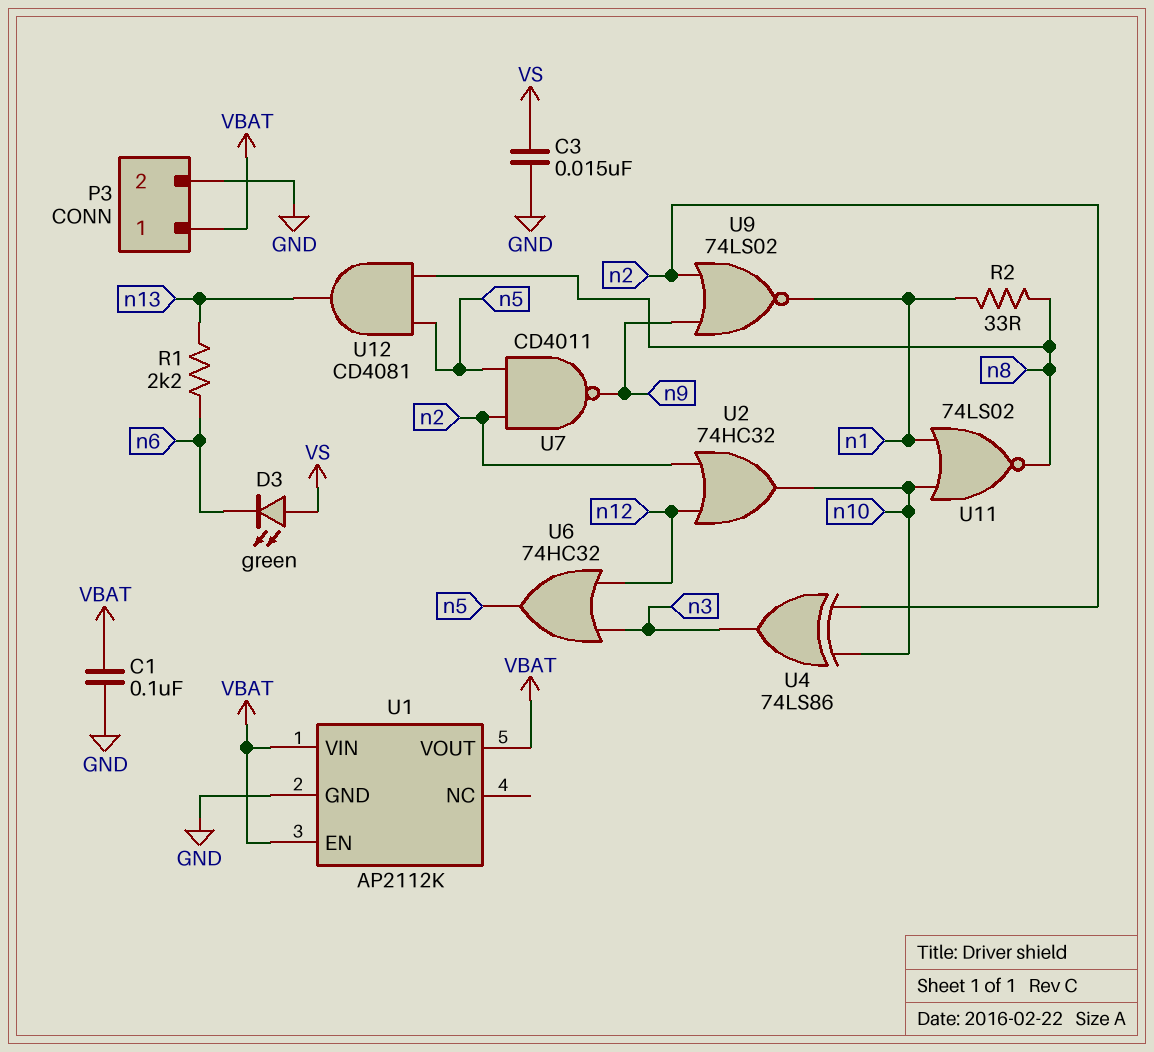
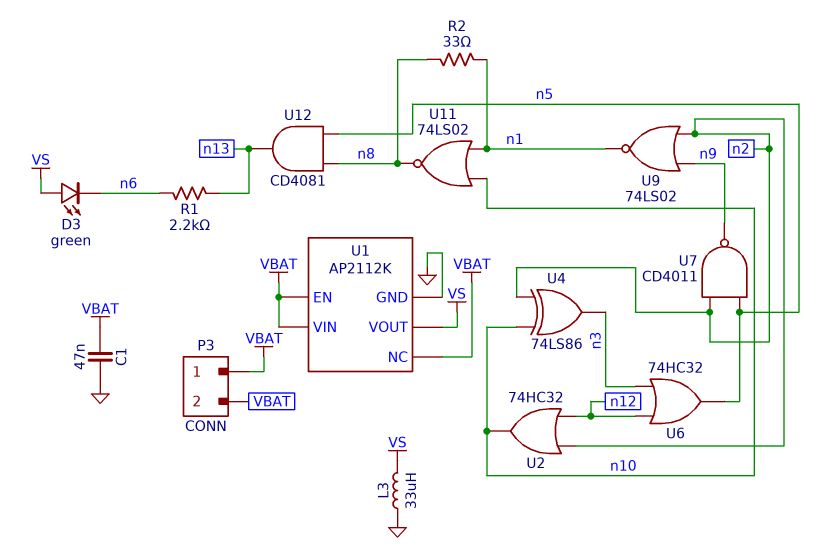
C1: 100nF (GND, VBAT) -> 47nF (GND, VBAT)
C3: 15nF (GND, VS) -> none
L3: none -> 33uH (GND, VS)
P3 pin 2: GND -> VBAT
U1 pin NC: none -> VBAT
U1 pin VOUT: VBAT -> VS

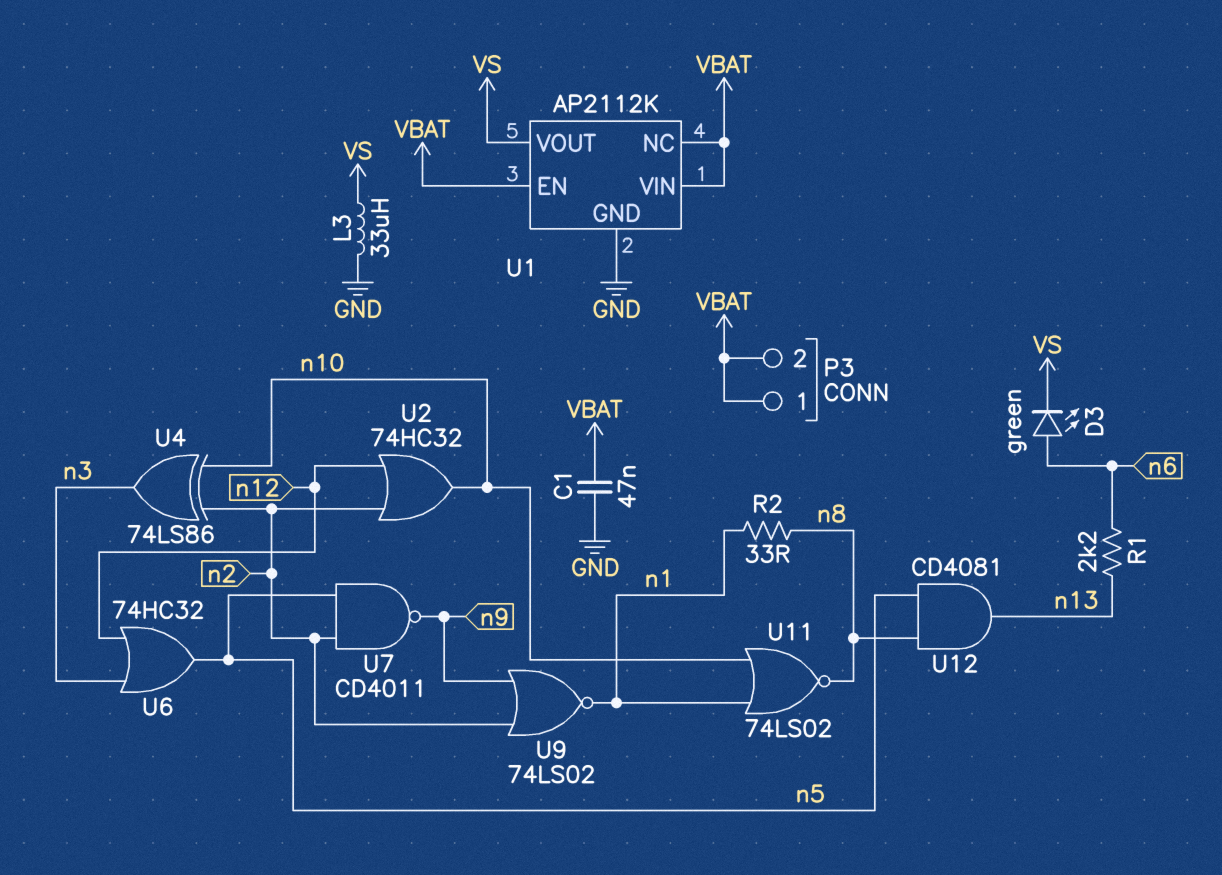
D3: LED green (A VS, K n6) -> LED green (A n6, K VS)

